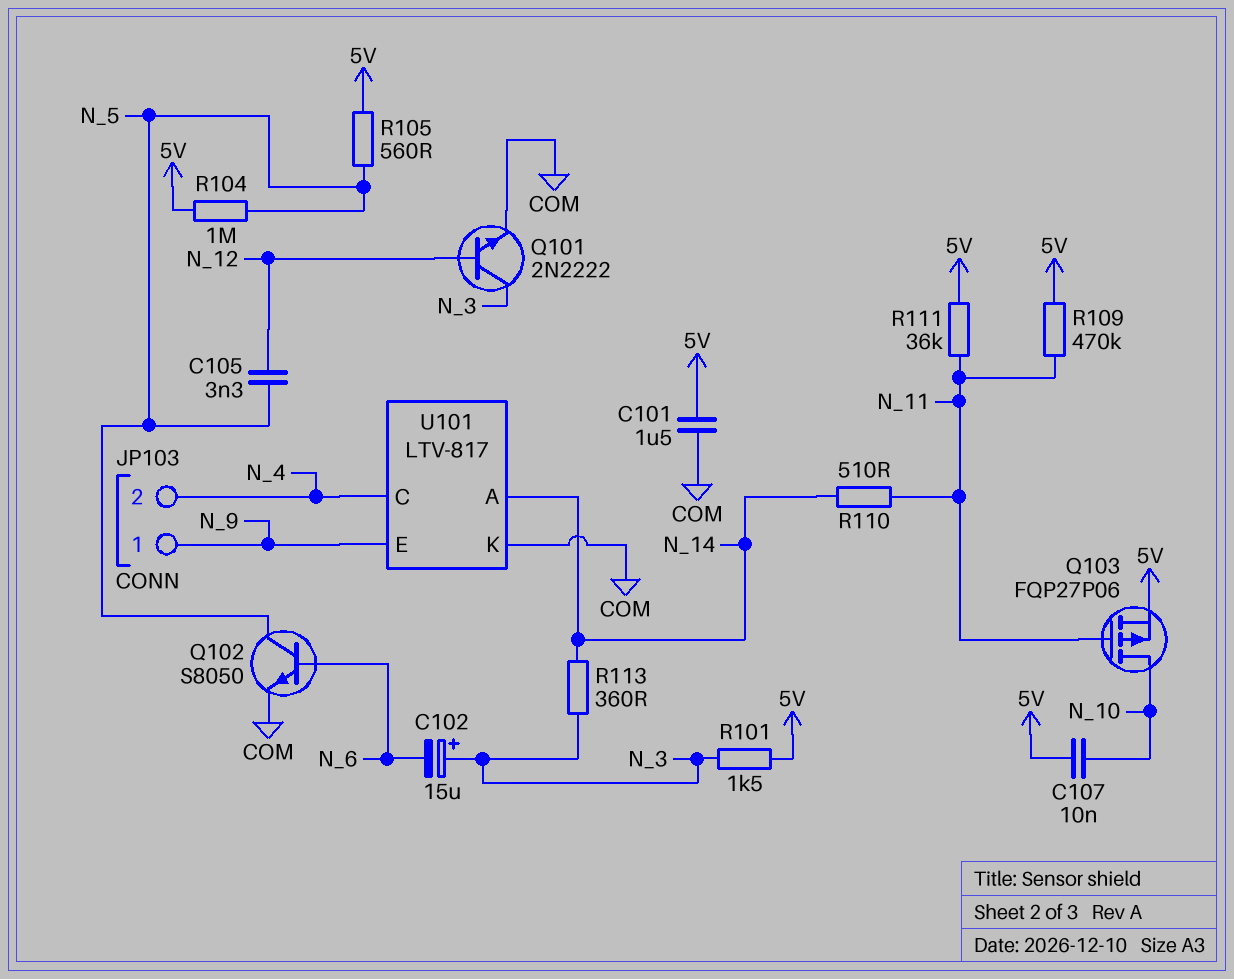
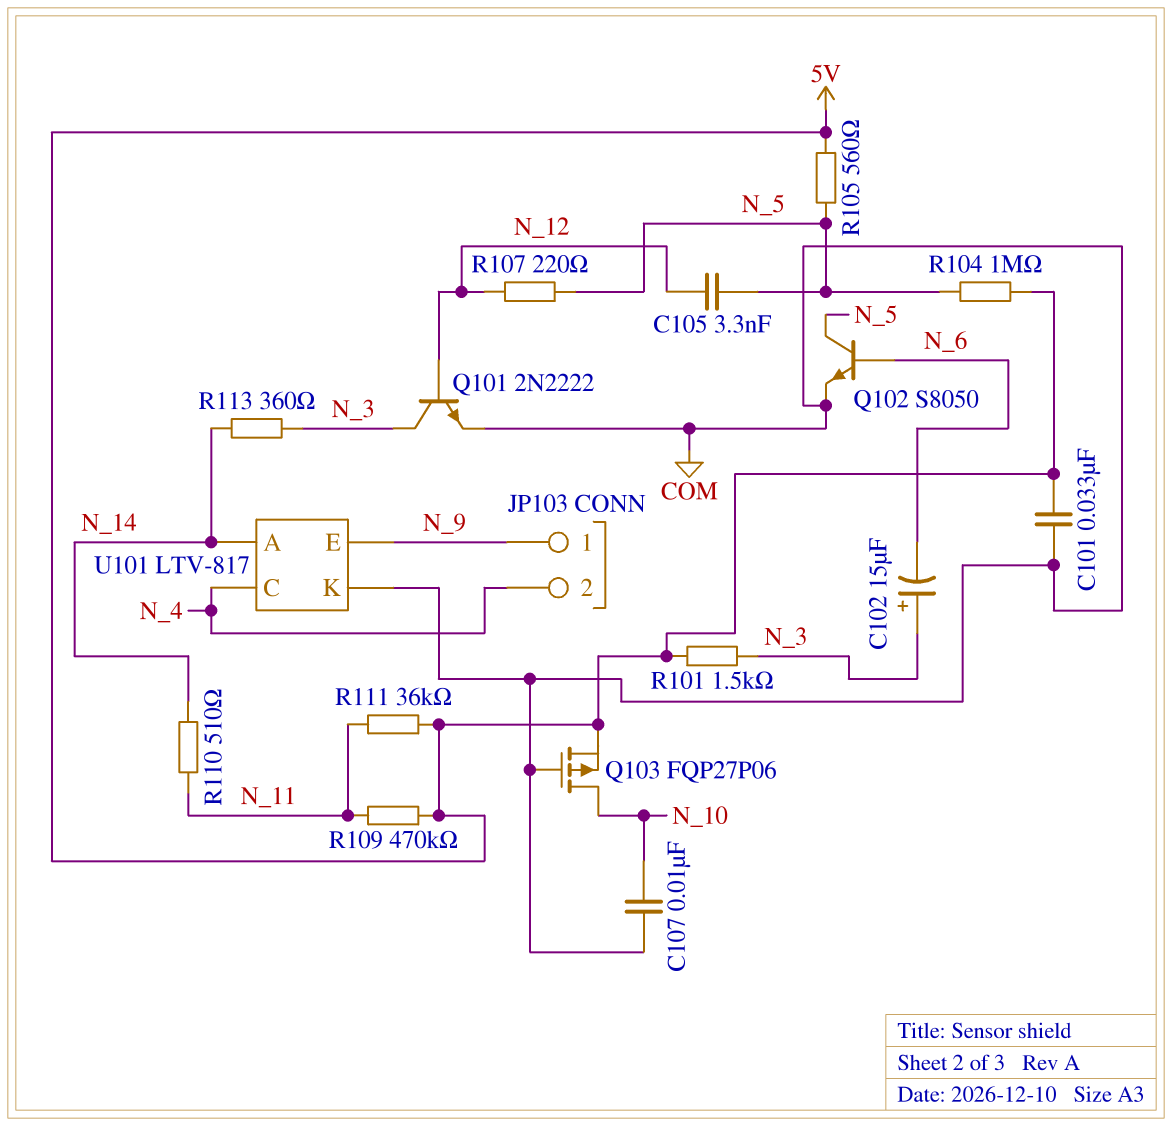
C101: 1.5uF (5V, COM) -> 33nF (5V, COM)
C107: 10nF (5V, N_10) -> 10nF (COM, N_10)
Q103: PMOS FQP27P06 (G N_11, D N_10, S 5V) -> PMOS FQP27P06 (G COM, D N_10, S 5V)
R107: none -> 220 (N_5, N_12)

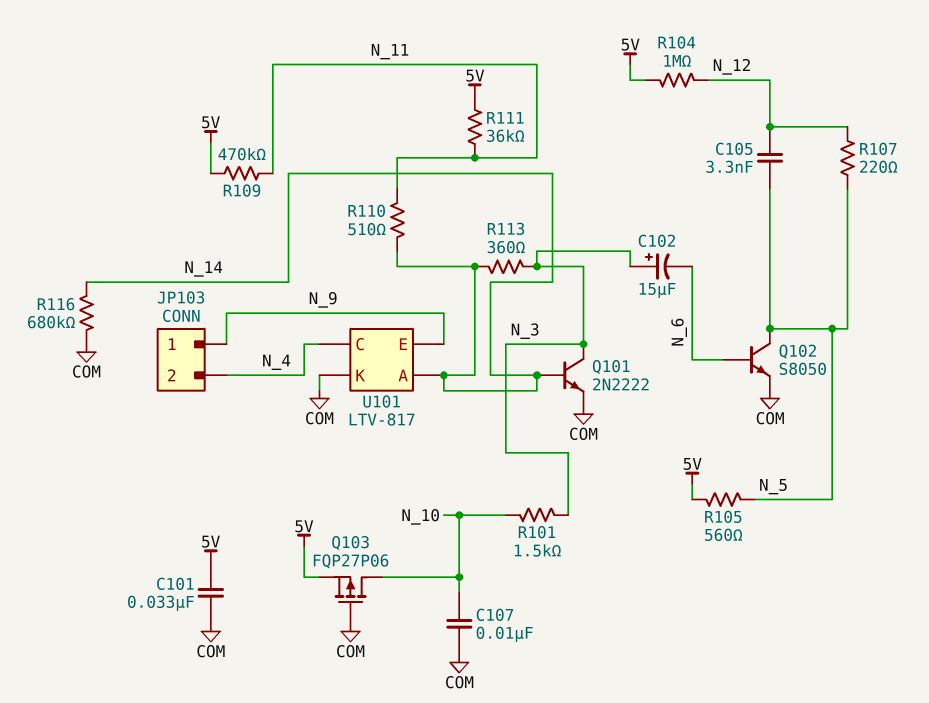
Q101: NPN 2N2222 (B N_12, C N_3, E COM) -> NPN 2N2222 (B N_14, C N_3, E COM)
R101: 1.5k (5V, N_3) -> 1.5k (N_3, N_10)
R104: 1M (5V, N_5) -> 1M (5V, N_12)
R116: none -> 680k (COM, N_14)

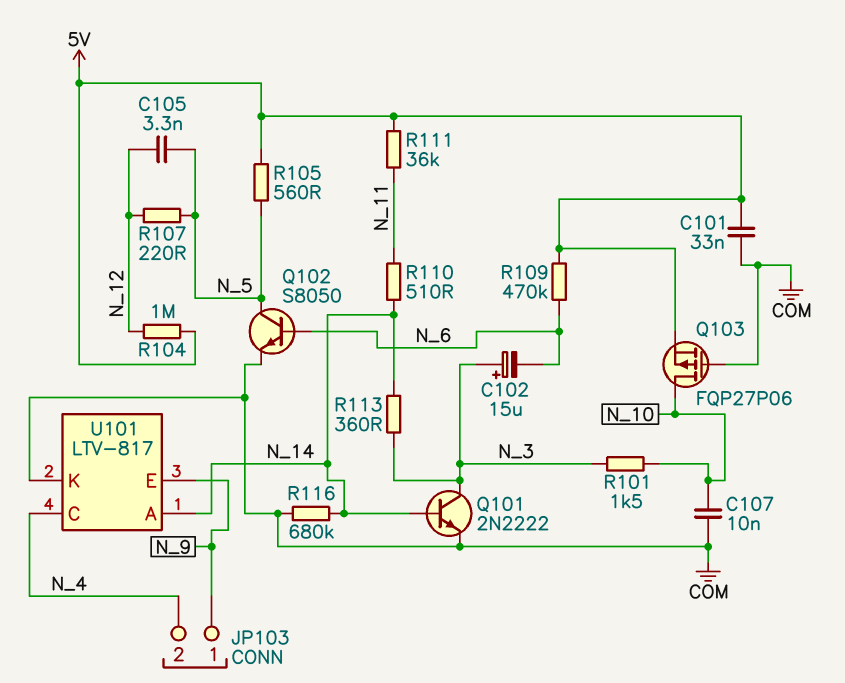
R109: 470k (5V, N_11) -> 470k (5V, N_6)

